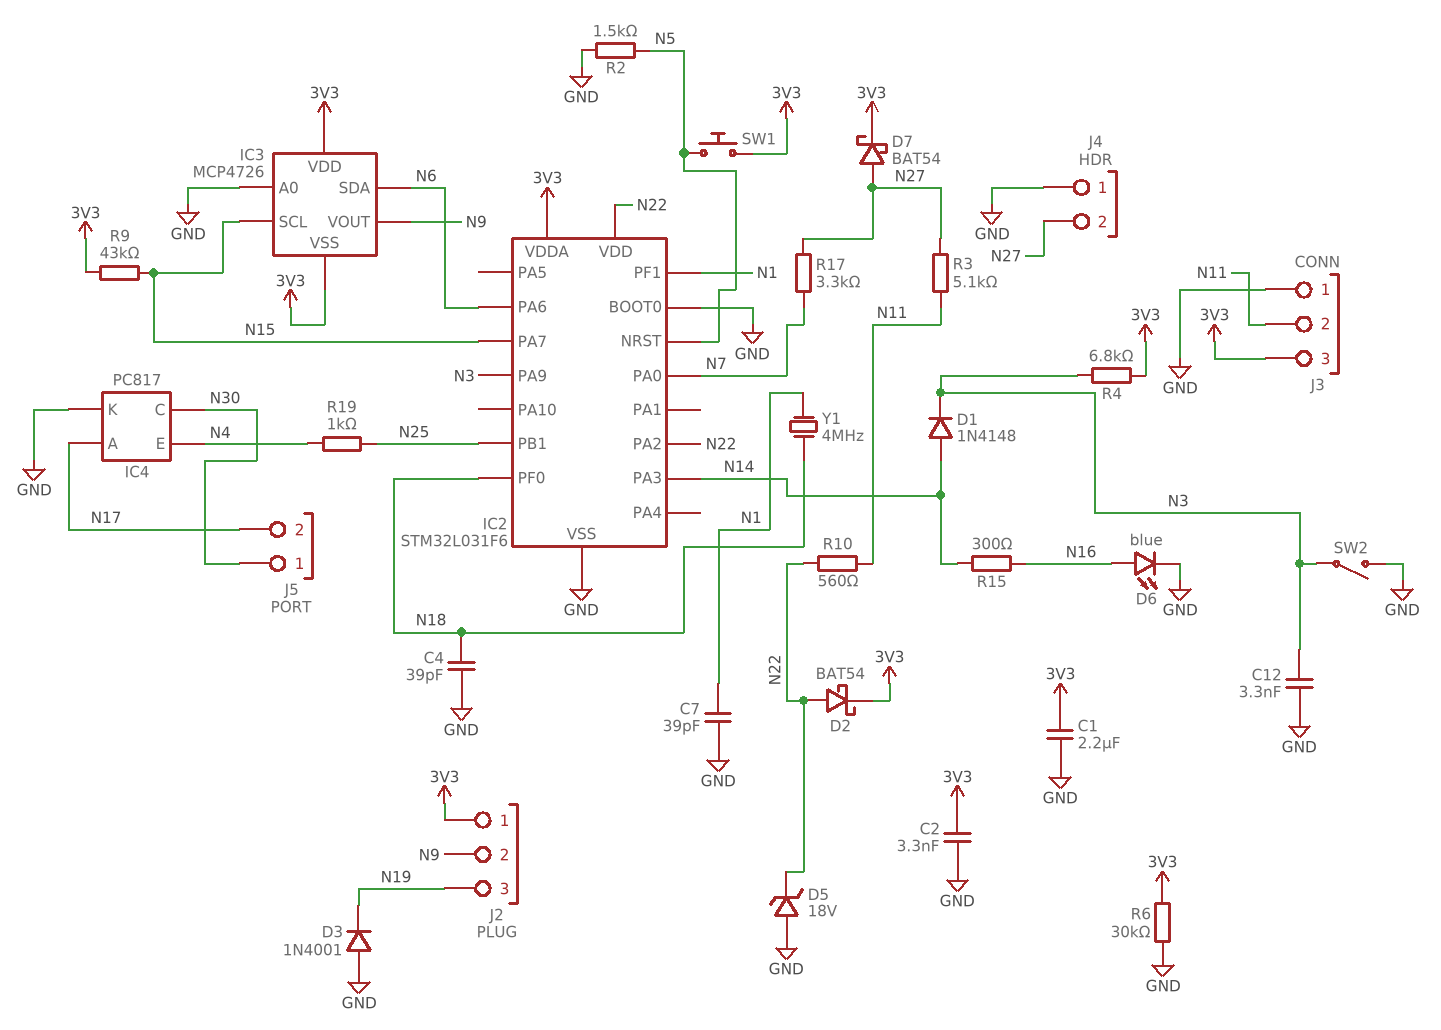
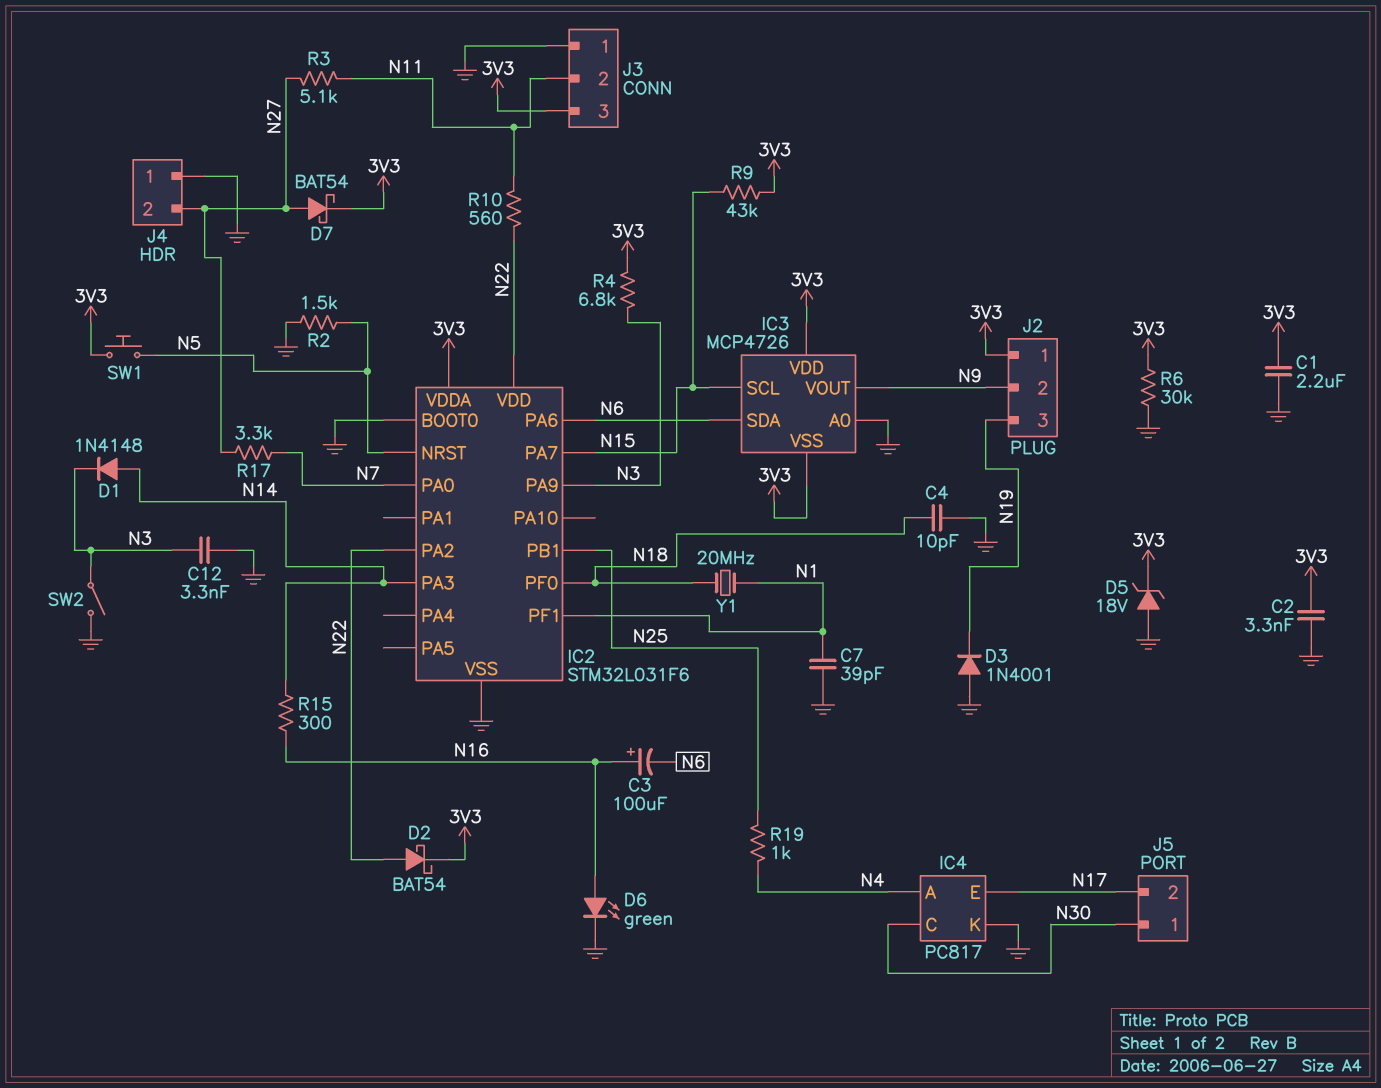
C3: none -> 100uF (plus N16, minus N6)
C4: 39pF (GND, N18) -> 10pF (GND, N18)
D5: zener 18V (A GND, K N22) -> zener 18V (A GND, K 3V3)
D6: LED blue (A N16, K GND) -> LED green (A N16, K GND)
IC4 pin A: N17 -> N4
IC4 pin E: N4 -> N17
Y1: 4MHz (N1, N18) -> 20MHz (N1, N18)

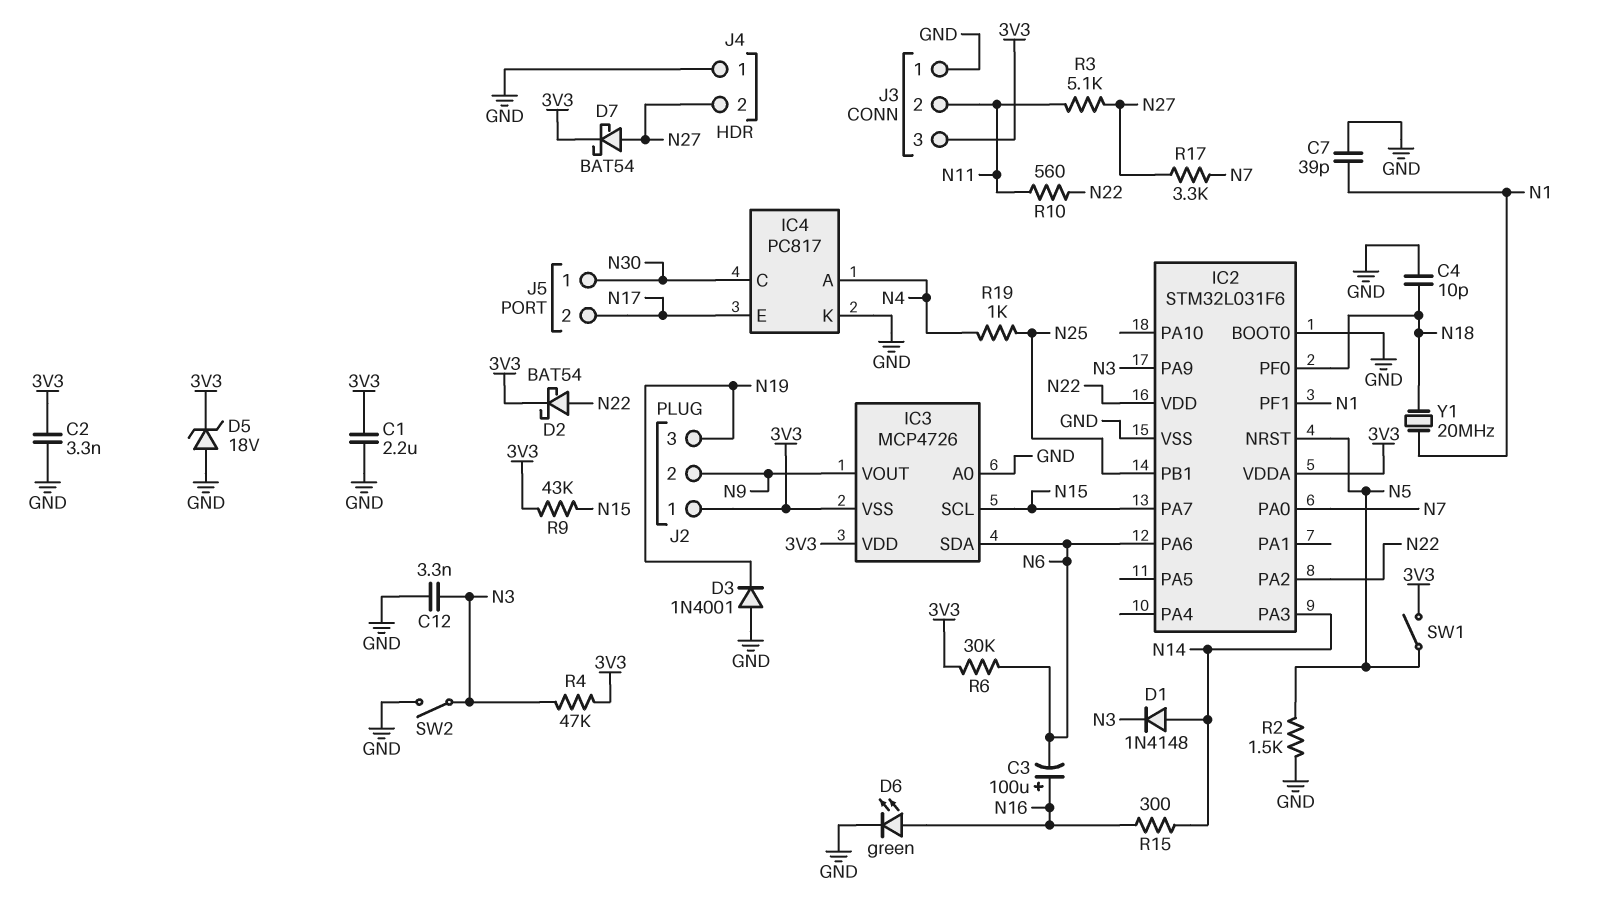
R4: 6.8k (3V3, N3) -> 47k (3V3, N3)
R6: 30k (3V3, GND) -> 30k (3V3, N6)
SW1: button (3V3, N5) -> switch (3V3, N5)

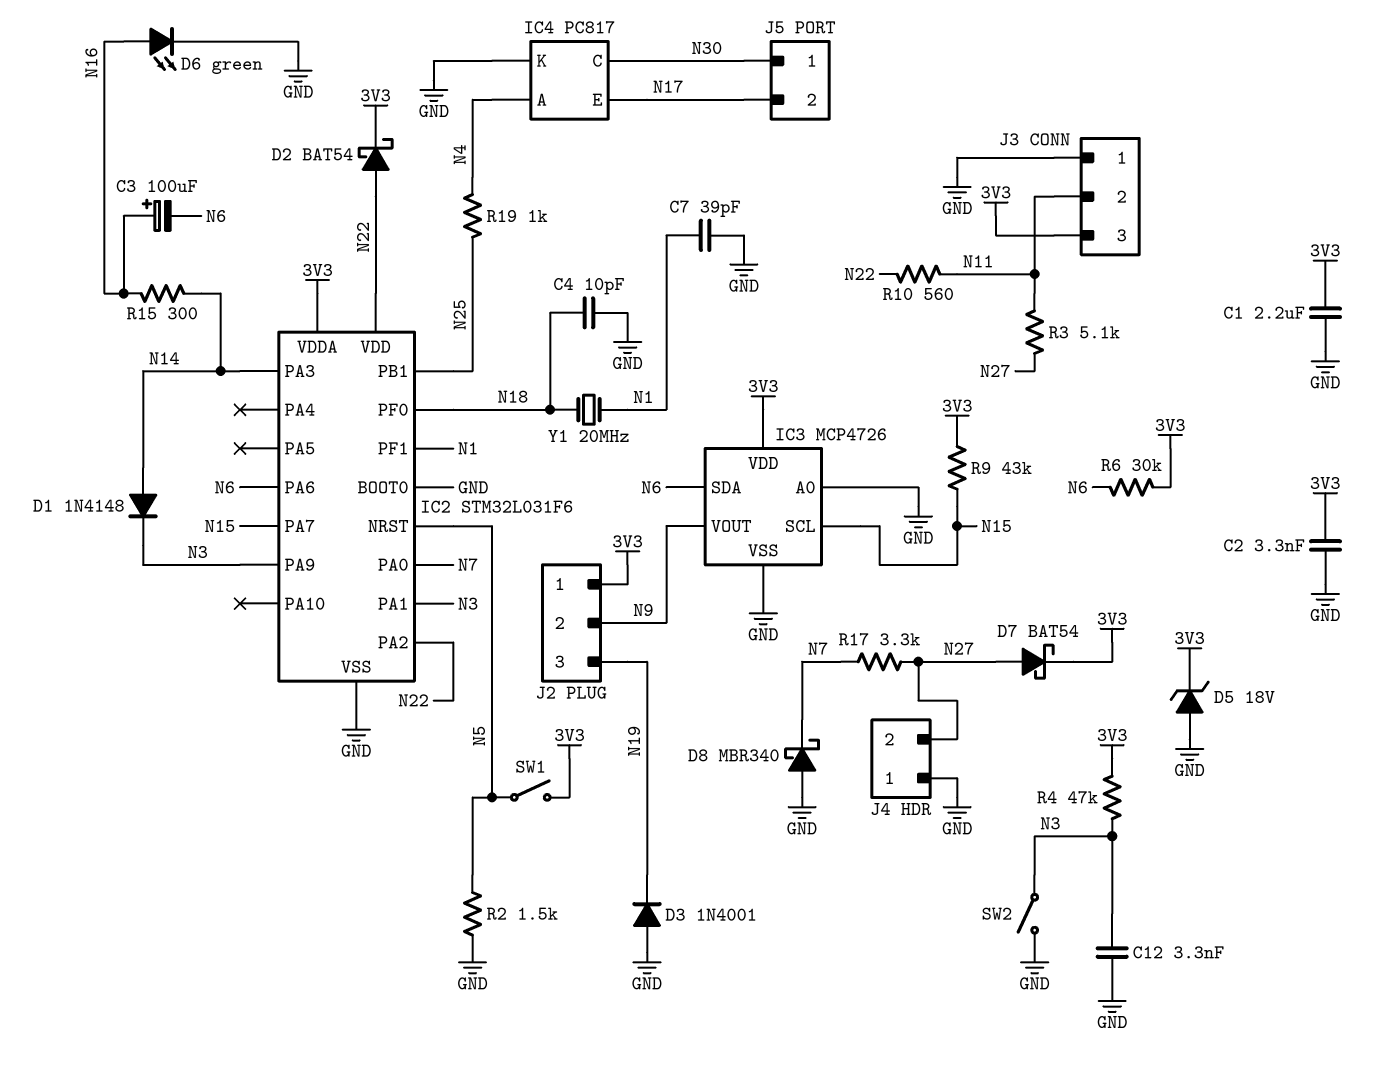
D8: none -> schottky MBR340 (A GND, K N7)
IC2 pin PA1: none -> N3
IC3 pin VSS: 3V3 -> GND

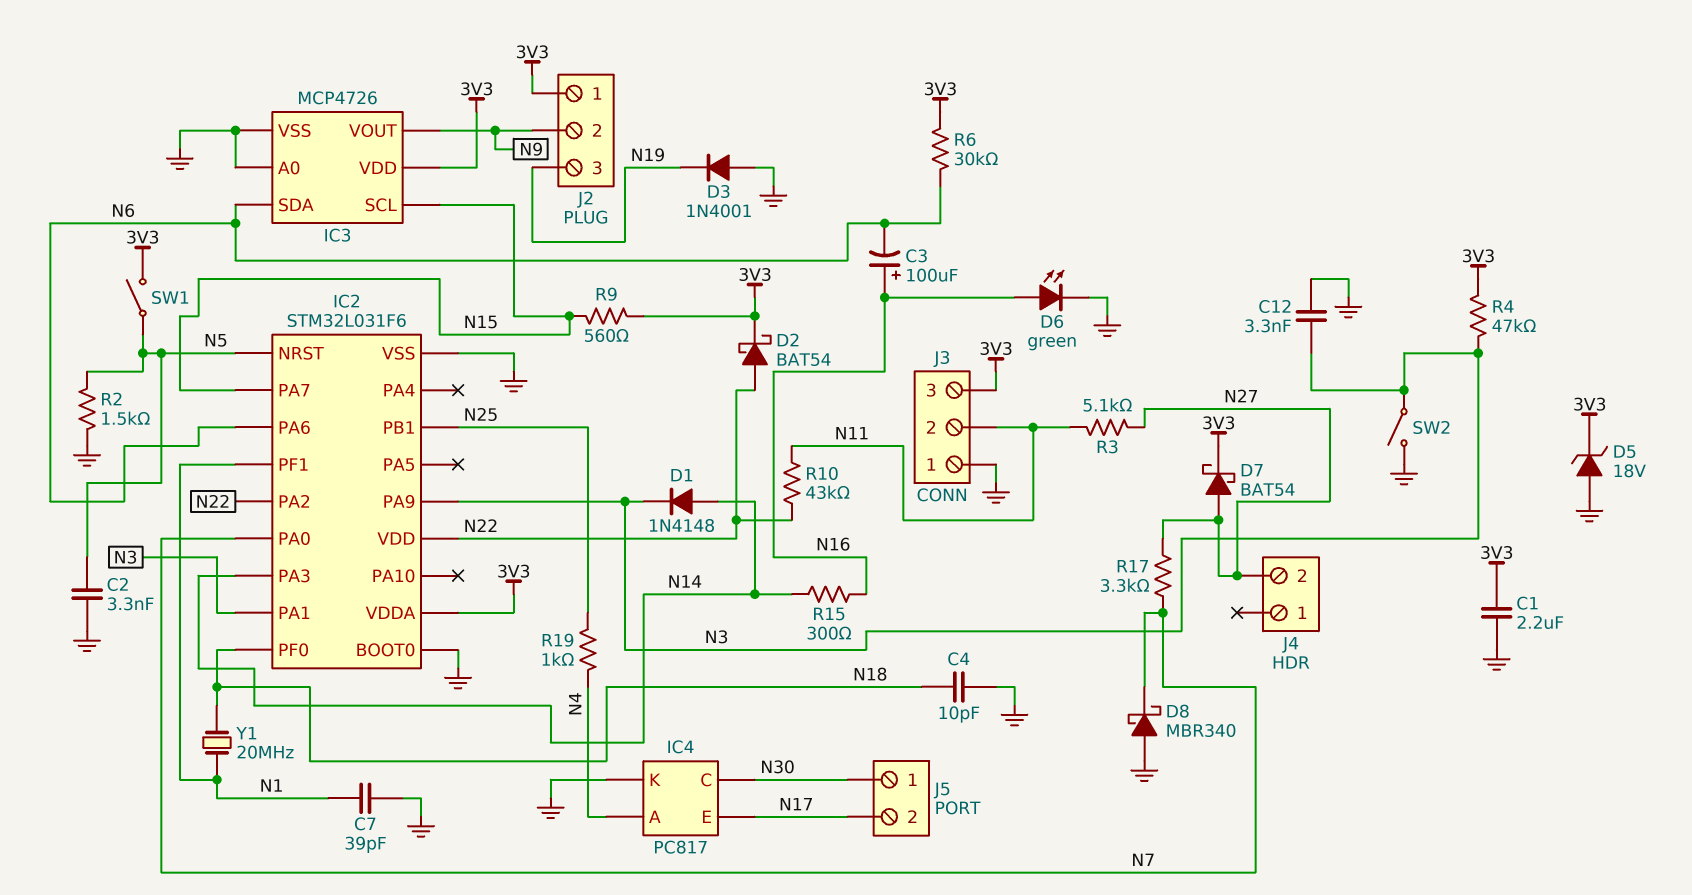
C2: 3.3nF (3V3, GND) -> 3.3nF (GND, N5)
J4 pin 1: GND -> none
R9: 43k (3V3, N15) -> 560 (3V3, N15)
R10: 560 (N11, N22) -> 43k (N11, N22)

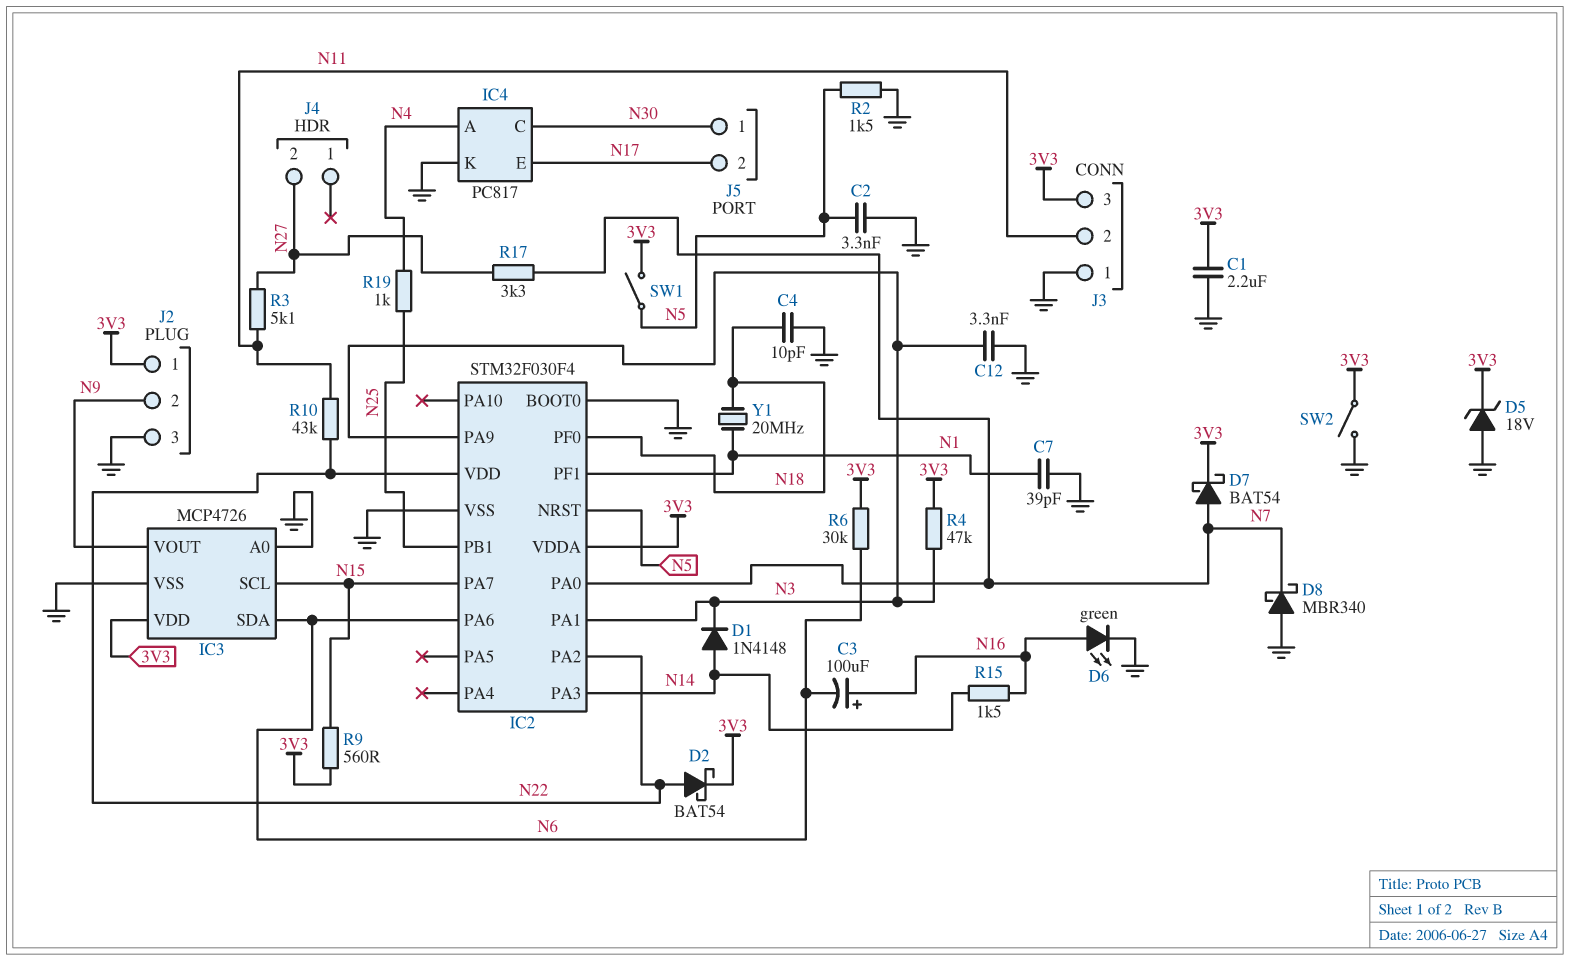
D3: diode 1N4001 (A GND, K N19) -> none
D7: schottky BAT54 (A N27, K 3V3) -> schottky BAT54 (A N7, K 3V3)
IC2: STM32L031F6 -> STM32F030F4
J2 pin 3: N19 -> GND
R15: 300 (N14, N16) -> 1.5k (N14, N16)
SW2: switch (GND, N3) -> switch (3V3, GND)

